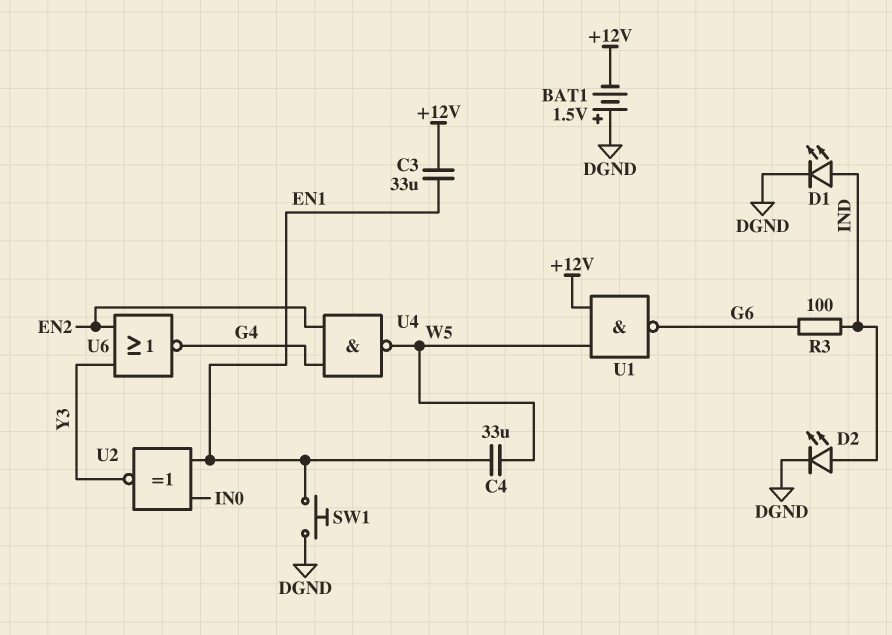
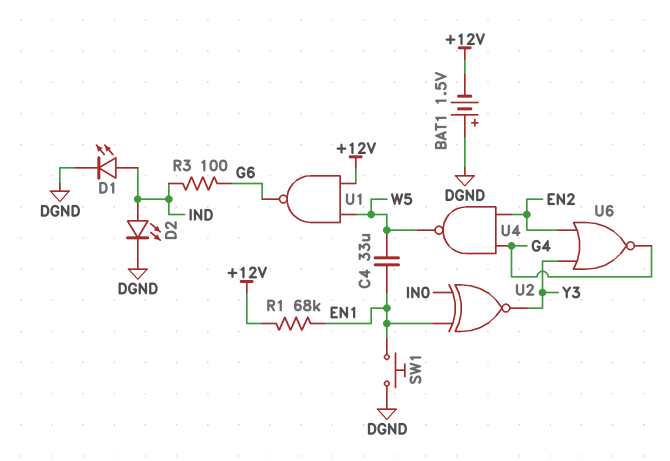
C3: 33uF (+12V, EN1) -> none
R1: none -> 68k (+12V, EN1)

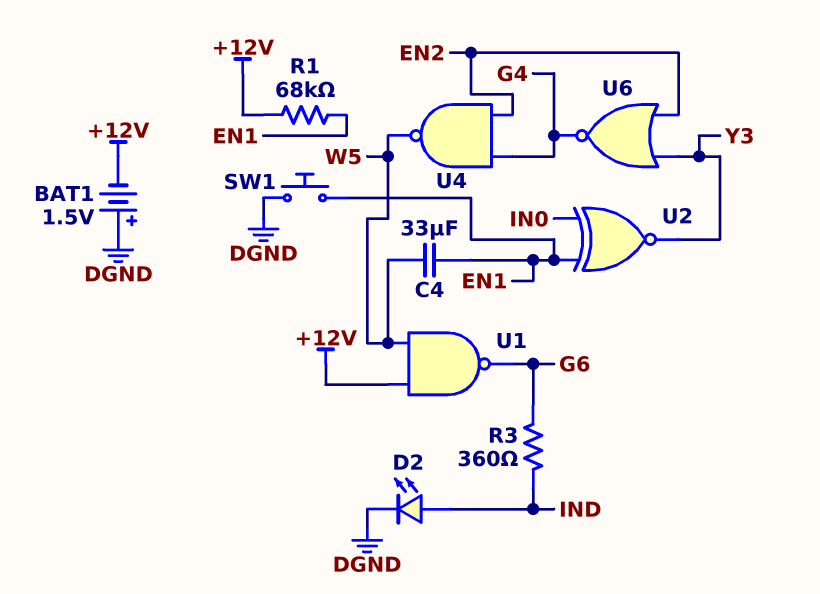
D1: LED (A IND, K DGND) -> none
R3: 100 (G6, IND) -> 360 (G6, IND)

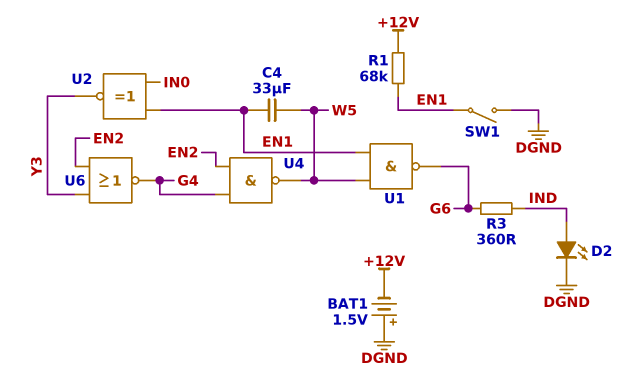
SW1: button (DGND, EN1) -> switch (DGND, EN1)
U1: NAND (in +12V, in W5, out G6) -> NAND (in EN1, in W5, out G6)

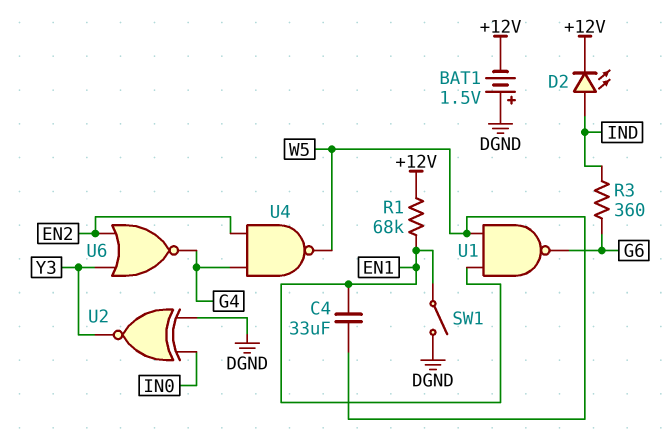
D2: LED (A IND, K DGND) -> LED (A IND, K +12V)
U2: XNOR (in EN1, in IN0, out Y3) -> XNOR (in DGND, in IN0, out Y3)

